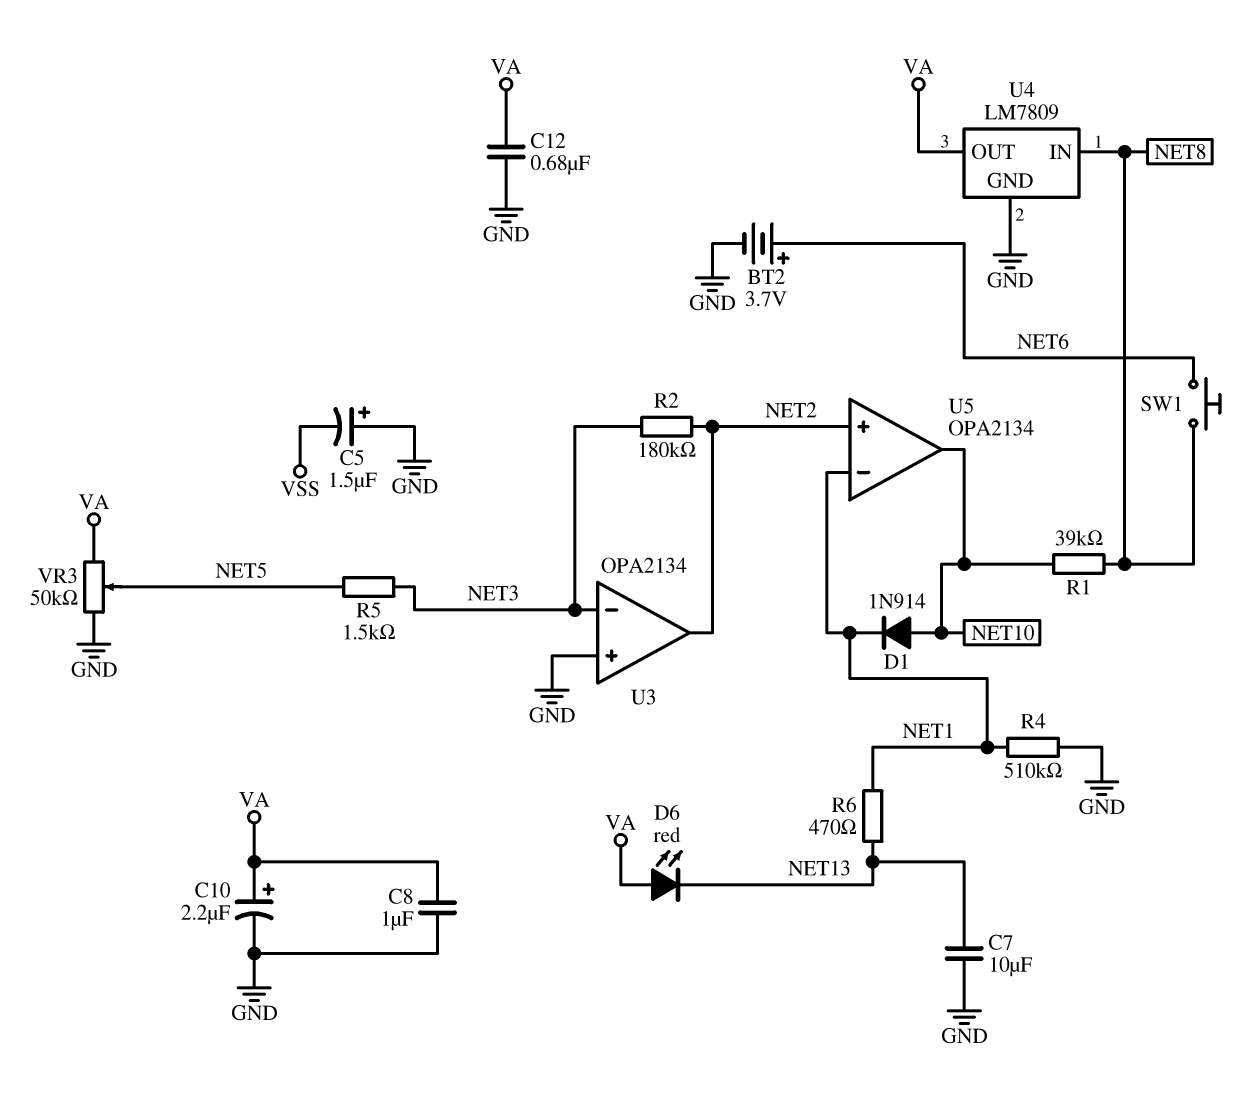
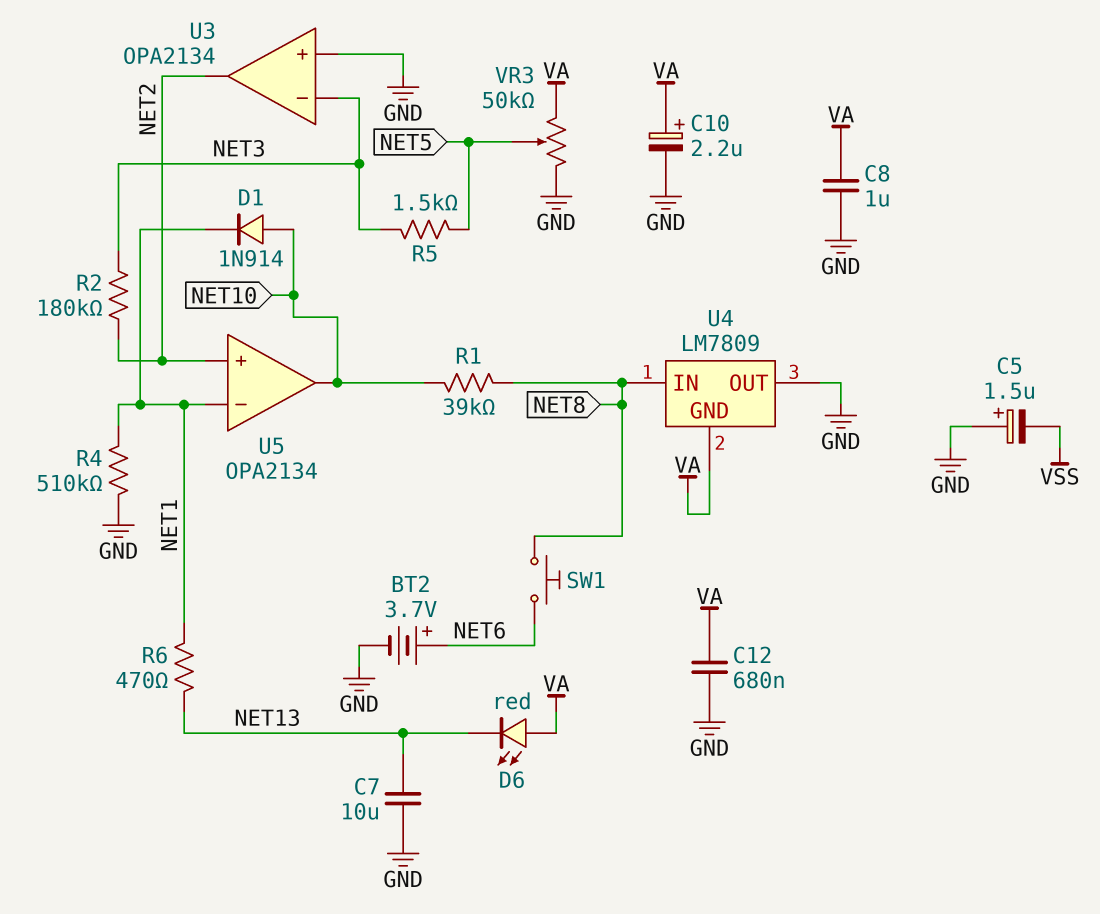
U4 pin GND: GND -> VA
U4 pin OUT: VA -> GND

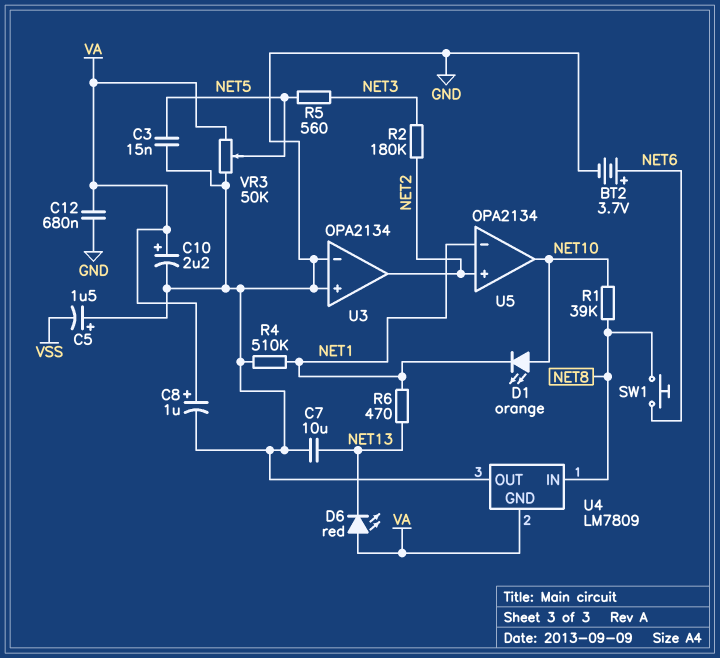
C3: none -> 15nF (GND, NET5)
C8: 1uF (GND, VA) -> 1uF (plus VA, minus GND)
D1: diode 1N914 (A NET10, K NET1) -> LED orange (A NET10, K NET1)
R5: 1.5k (NET3, NET5) -> 560 (NET3, NET5)
U3 pin in-: NET3 -> GND

